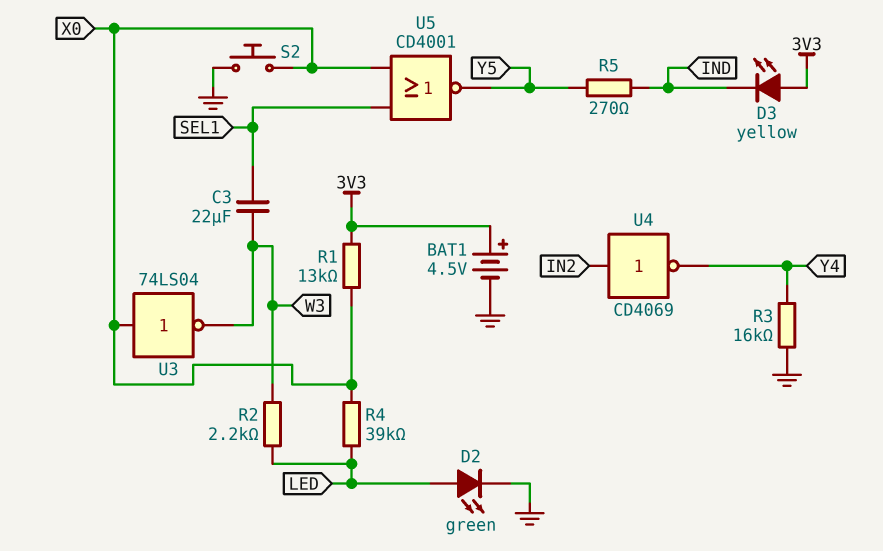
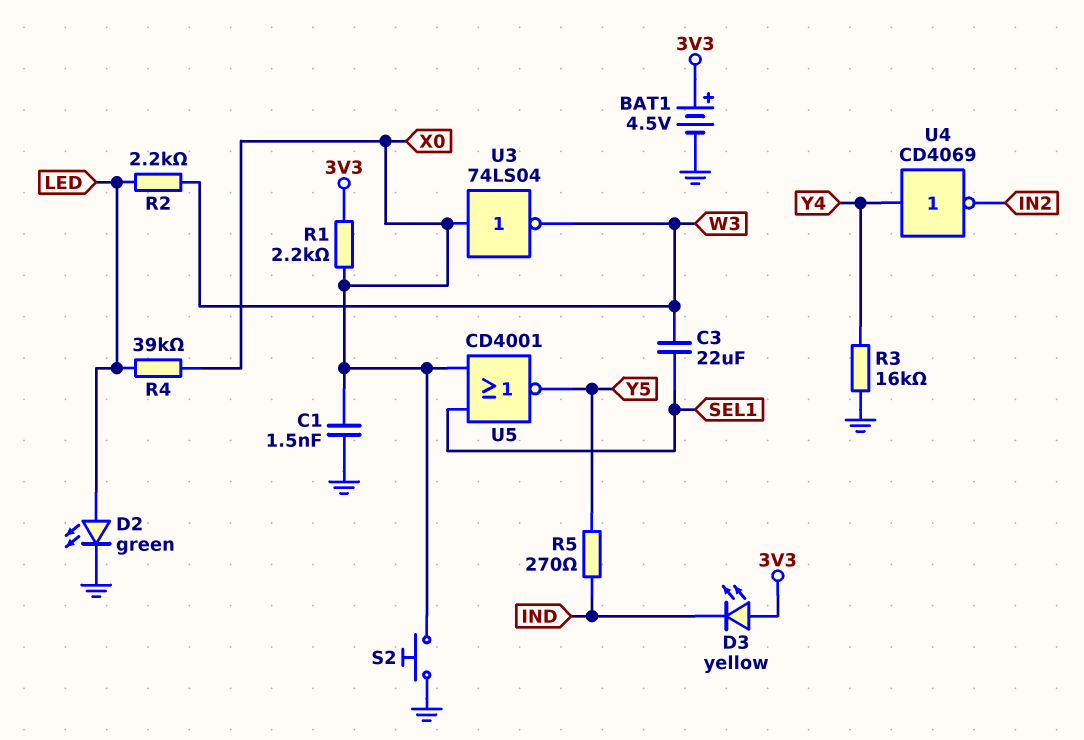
C1: none -> 1.5nF (GND, X0)
R1: 13k (3V3, X0) -> 2.2k (3V3, X0)
U4: NOT CD4069 (in IN2, out Y4) -> NOT CD4069 (in Y4, out IN2)

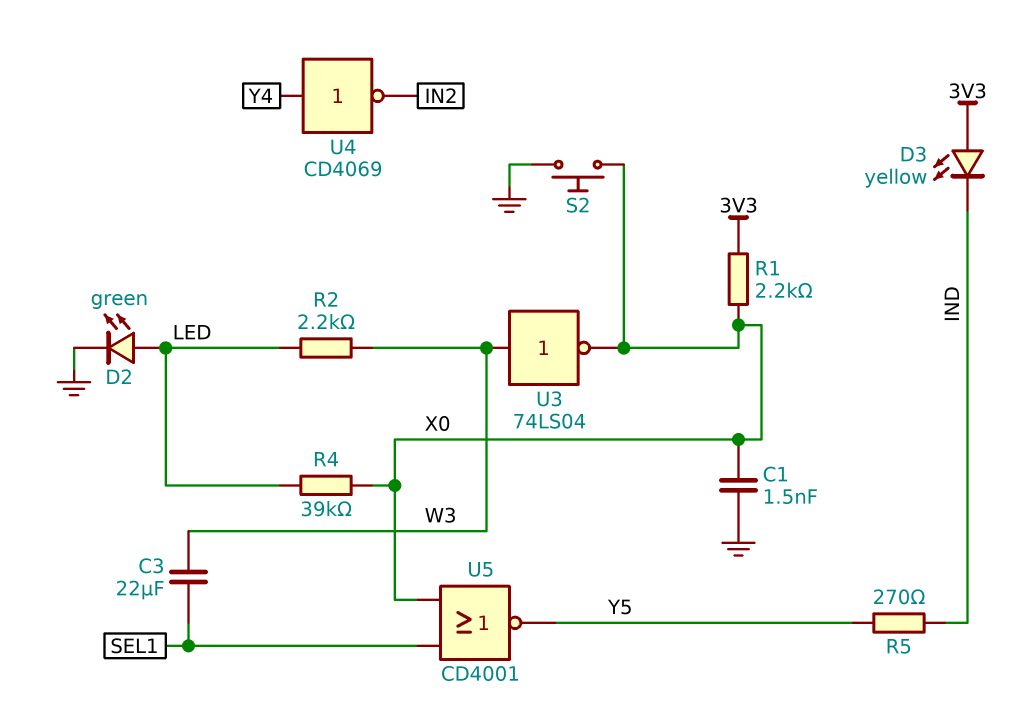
BAT1: 4.5V (plus 3V3, minus GND) -> none
R3: 16k (GND, Y4) -> none
U3: NOT 74LS04 (in X0, out W3) -> NOT 74LS04 (in W3, out X0)

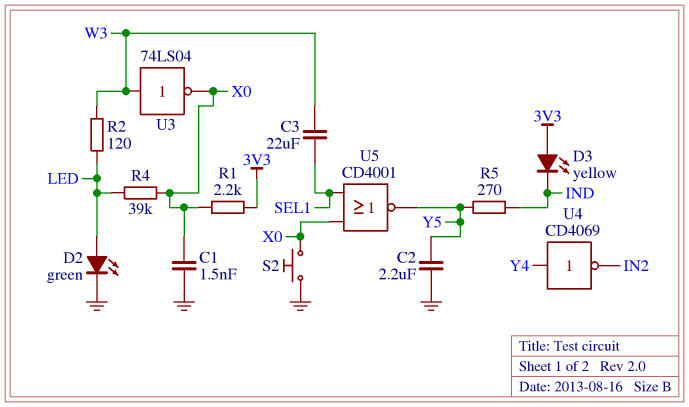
C2: none -> 2.2uF (GND, Y5)
R2: 2.2k (LED, W3) -> 120 (LED, W3)

